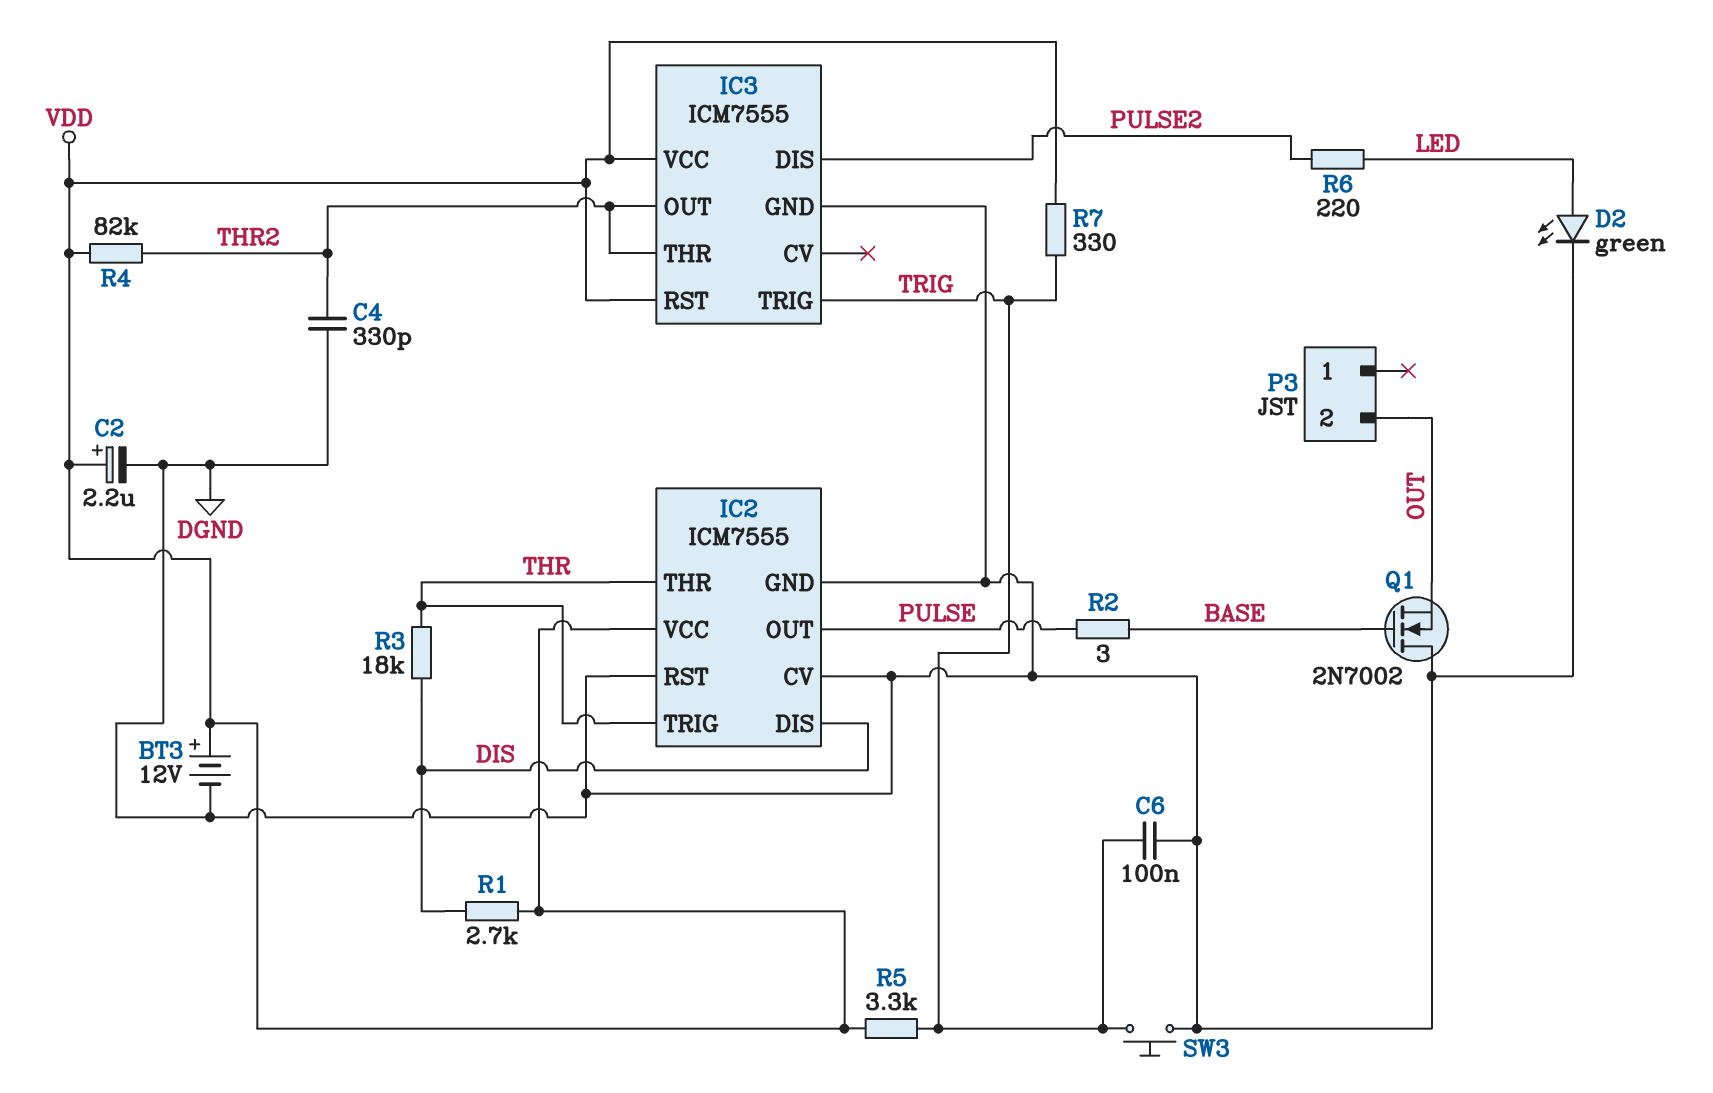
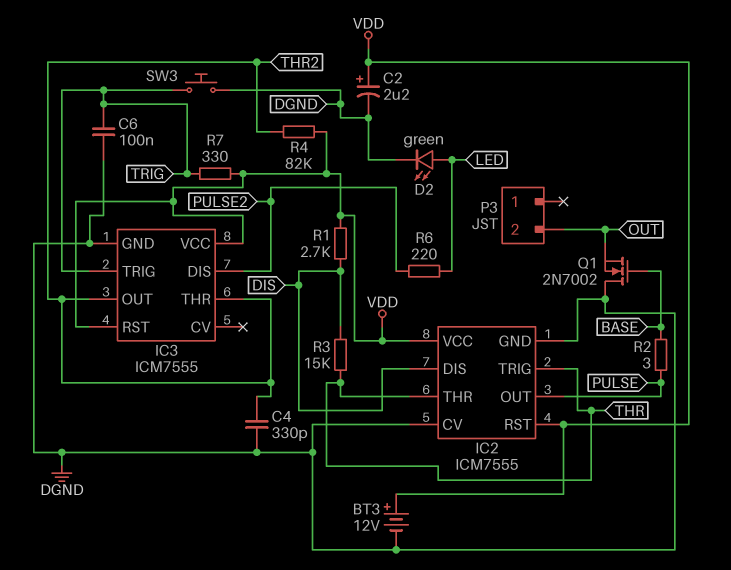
IC2 pin RST: DGND -> VDD
R3: 18k (DIS, THR) -> 15k (DIS, THR)
R5: 3.3k (TRIG, VDD) -> none

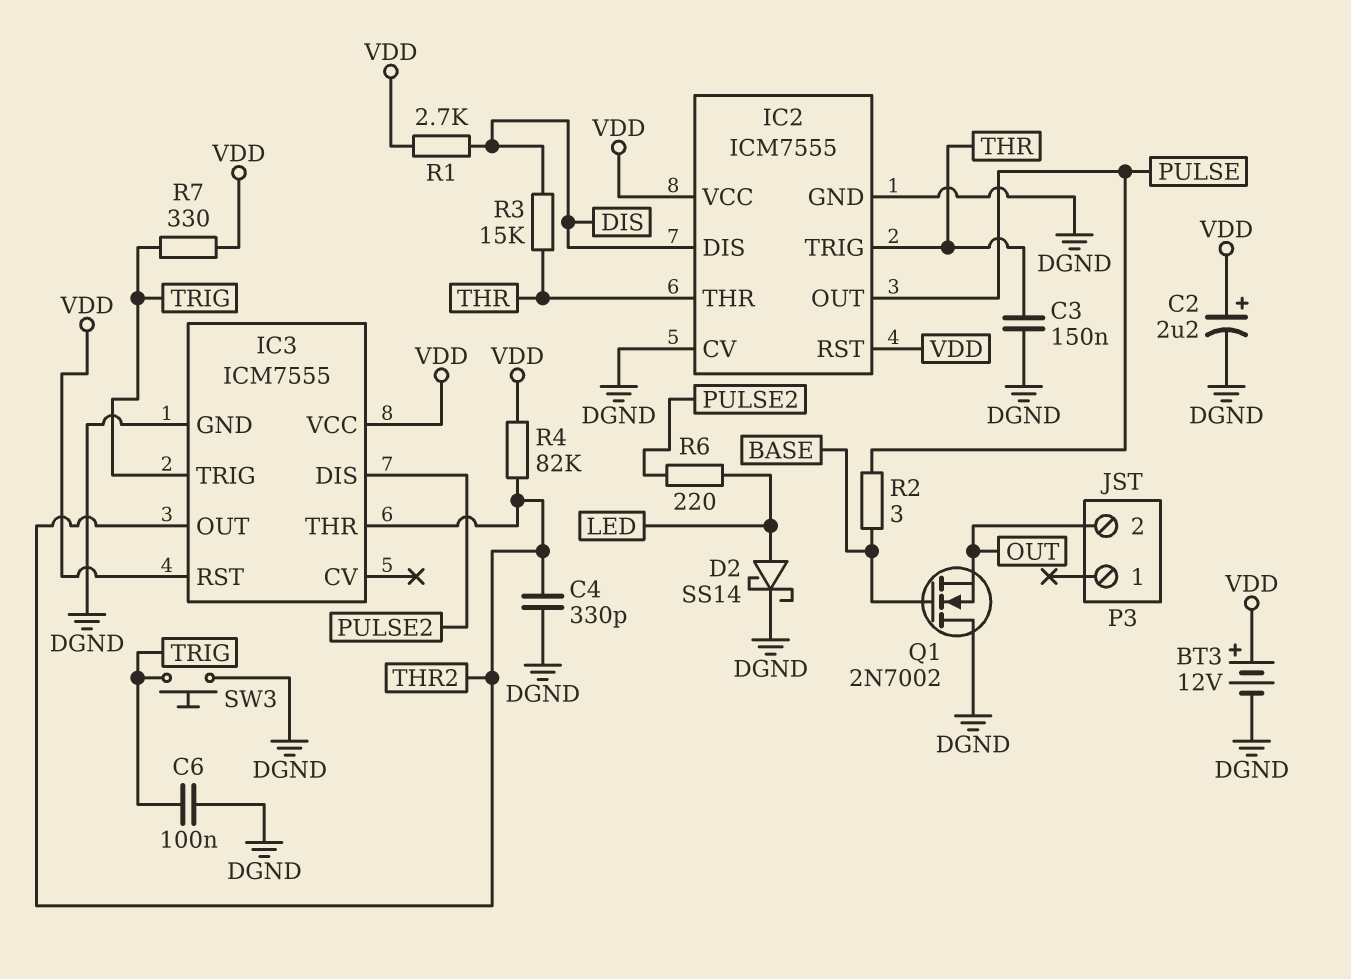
C3: none -> 150nF (DGND, THR)
D2: LED green (A LED, K DGND) -> schottky SS14 (A LED, K DGND)

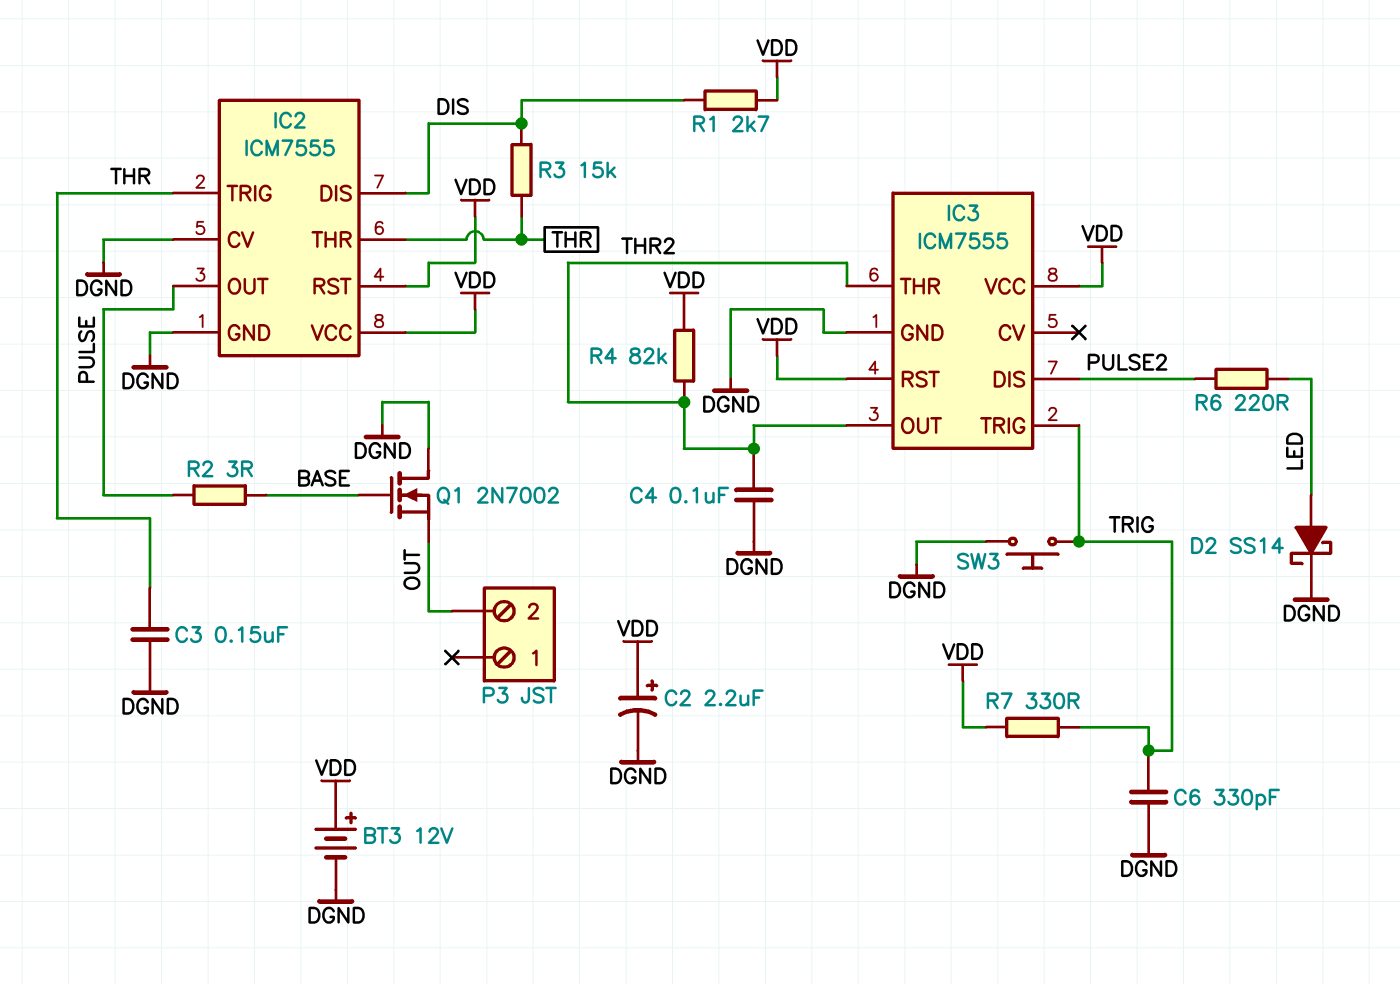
C4: 330pF (DGND, THR2) -> 100nF (DGND, THR2)
C6: 100nF (DGND, TRIG) -> 330pF (DGND, TRIG)

